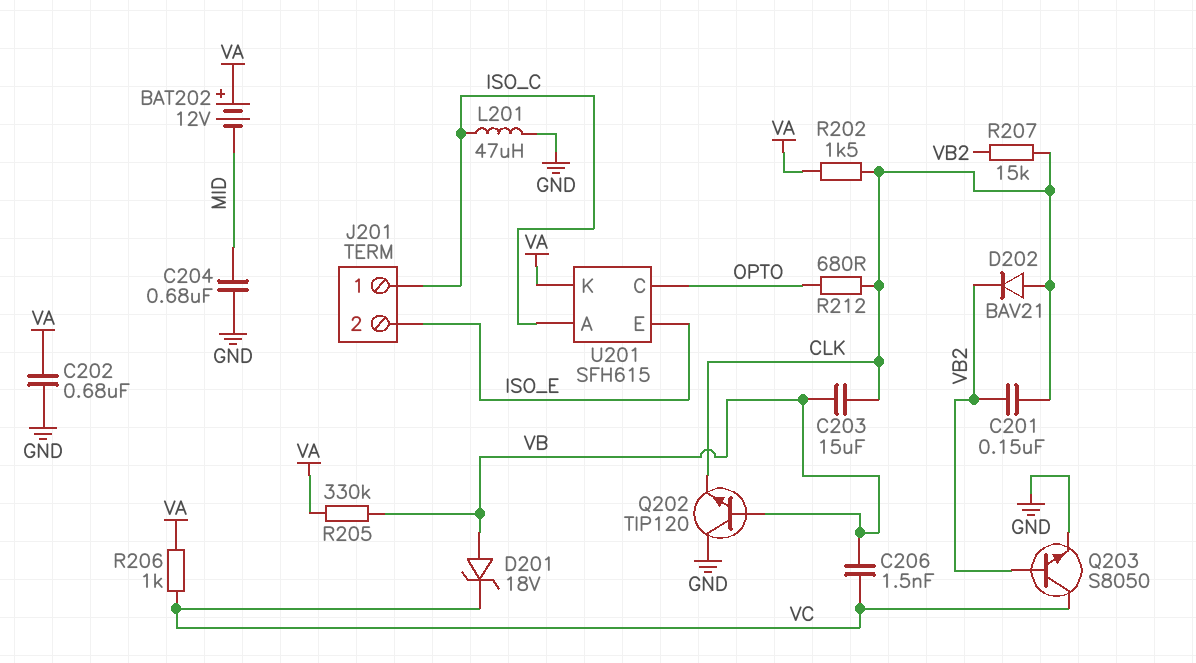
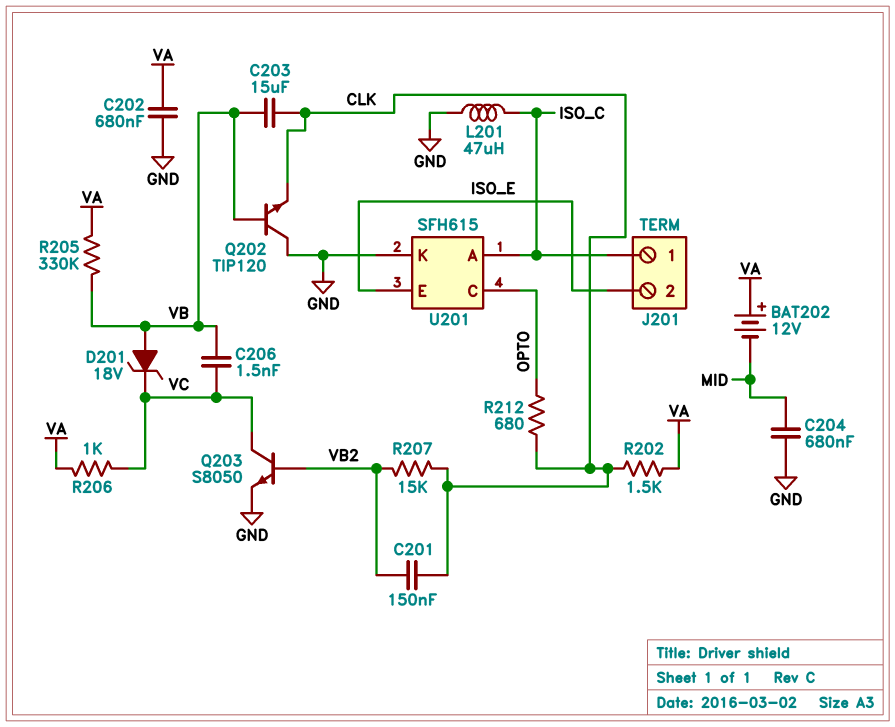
D202: diode BAV21 (A CLK, K VB2) -> none
U201 pin K: VA -> GND

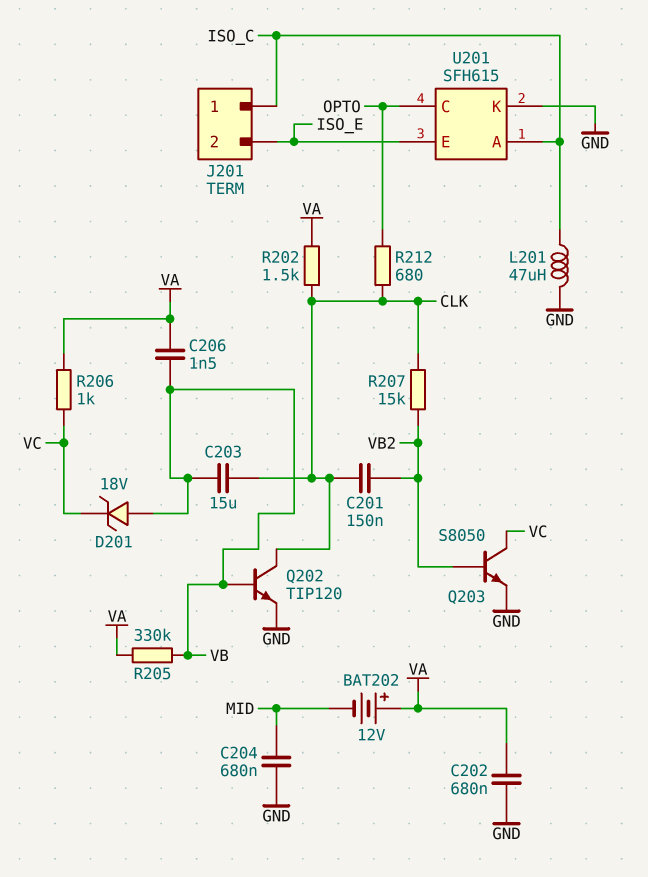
C206: 1.5nF (VB, VC) -> 1.5nF (VA, VB)
Q202: NPN TIP120 (B VB, C GND, E CLK) -> NPN TIP120 (B VB, C CLK, E GND)

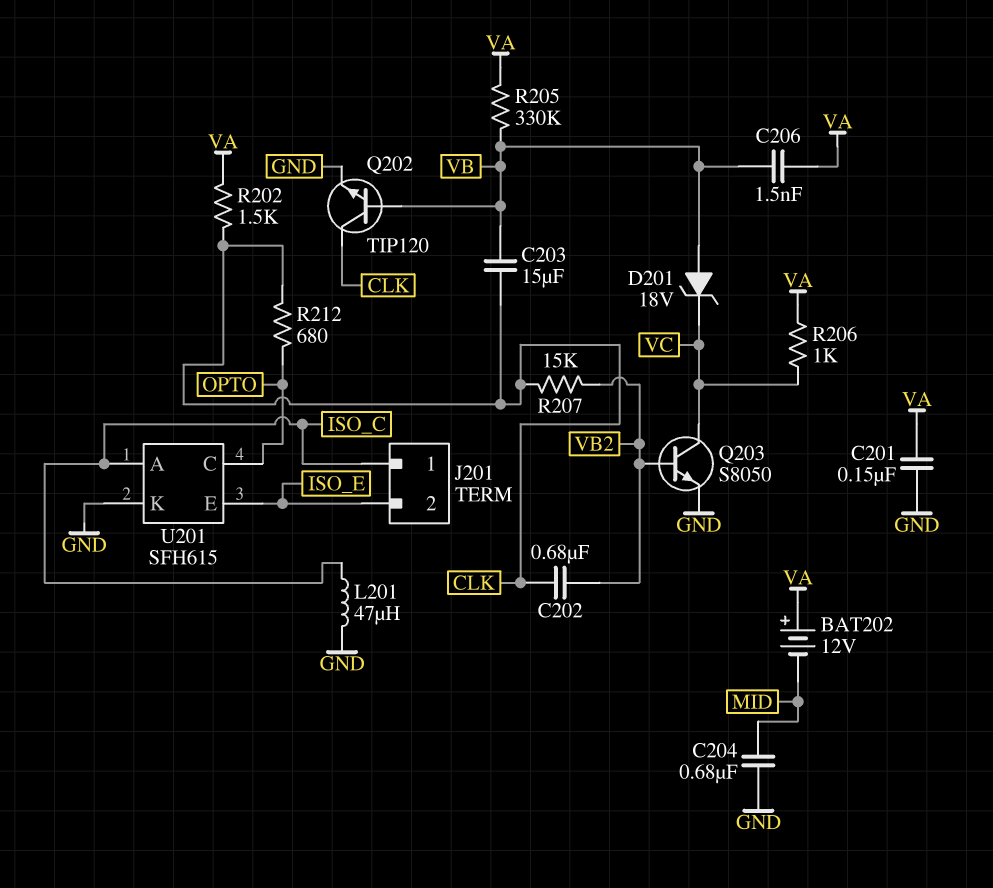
C201: 150nF (CLK, VB2) -> 150nF (GND, VA)
C202: 680nF (GND, VA) -> 680nF (CLK, VB2)

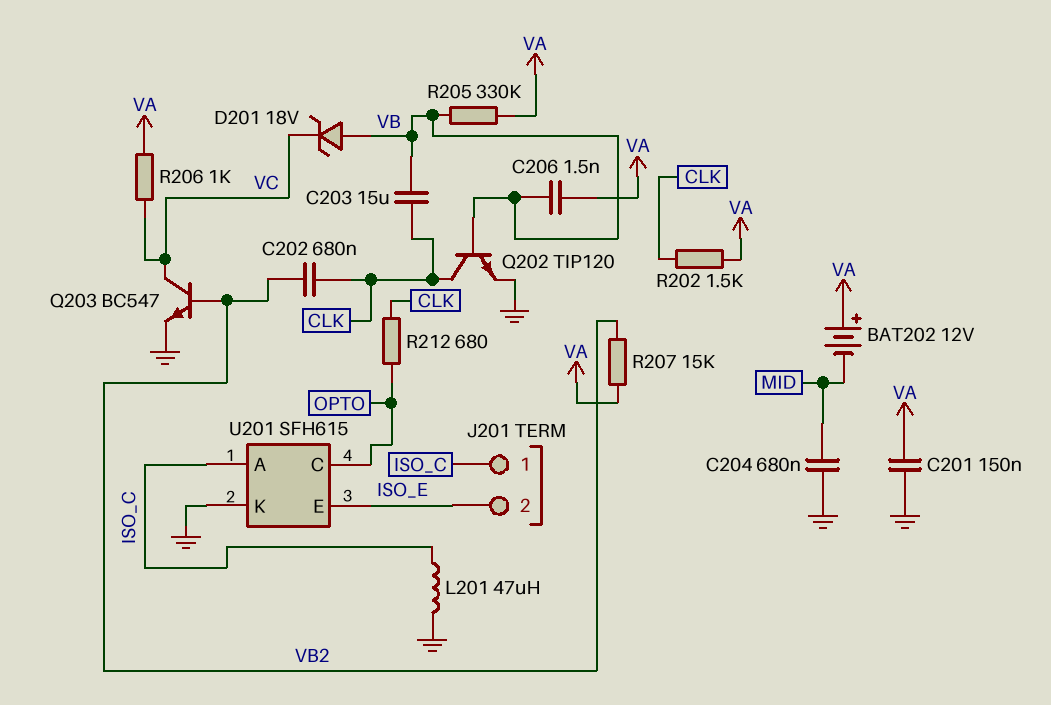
Q203: NPN S8050 (B VB2, C VC, E GND) -> NPN BC547 (B VB2, C VC, E GND)
R207: 15k (CLK, VB2) -> 15k (VA, VB2)

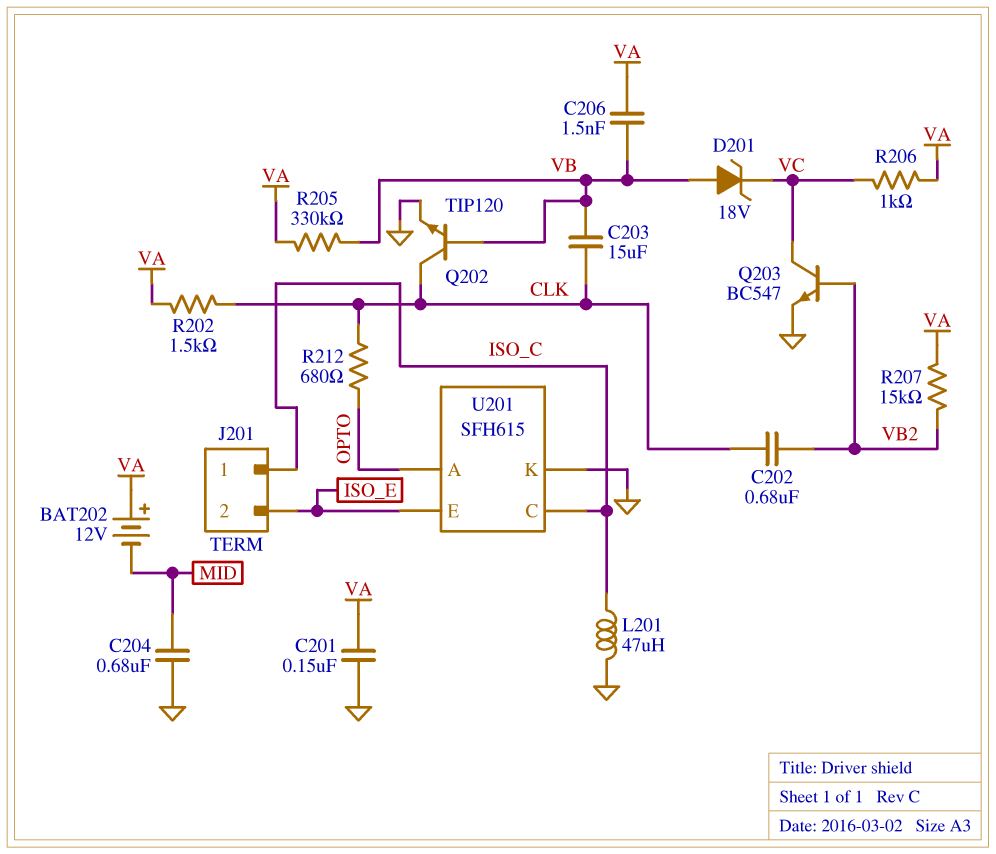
U201 pin A: ISO_C -> OPTO
U201 pin C: OPTO -> ISO_C

